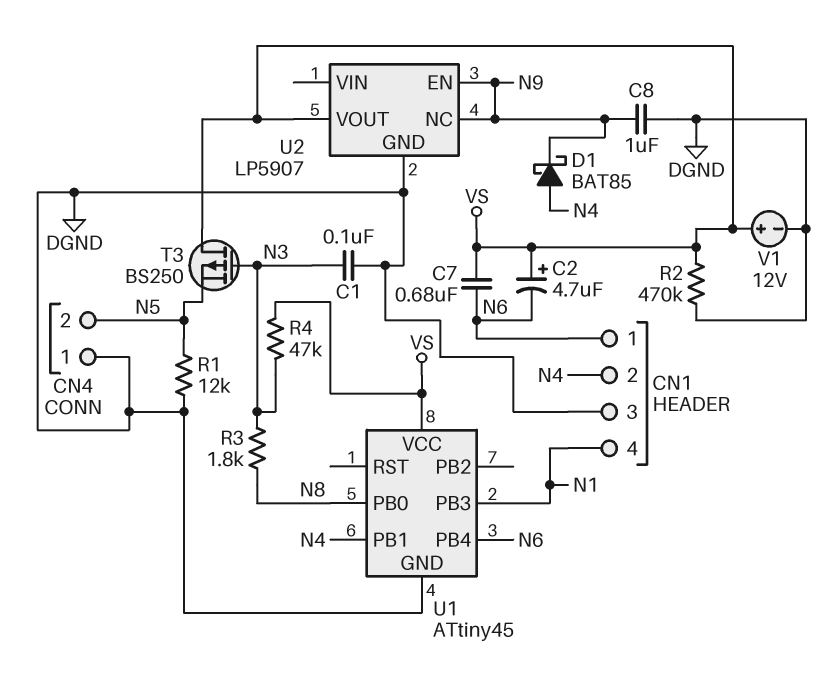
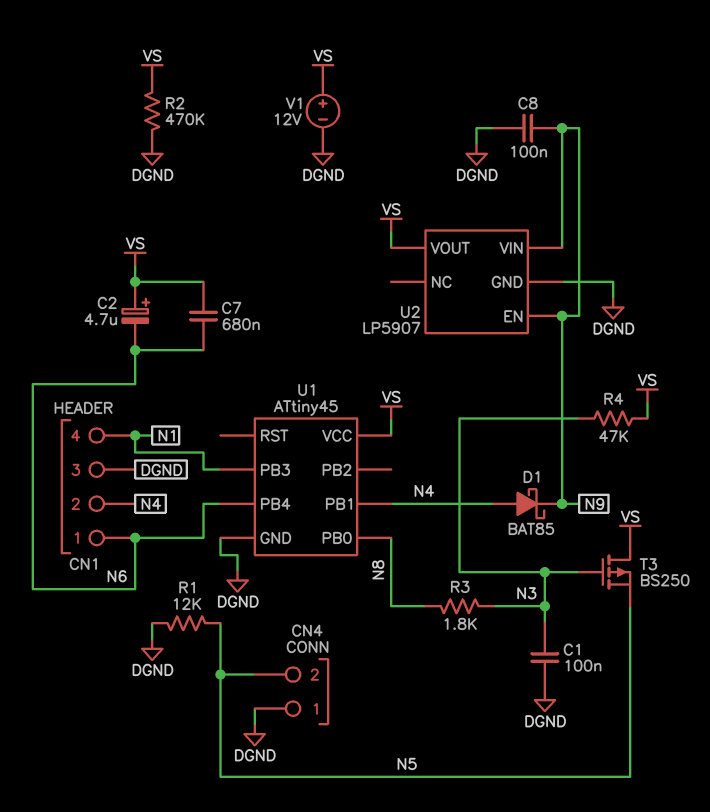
C8: 1uF (DGND, N9) -> 100nF (DGND, N9)
U2 pin NC: N9 -> none
U2 pin VIN: none -> N9

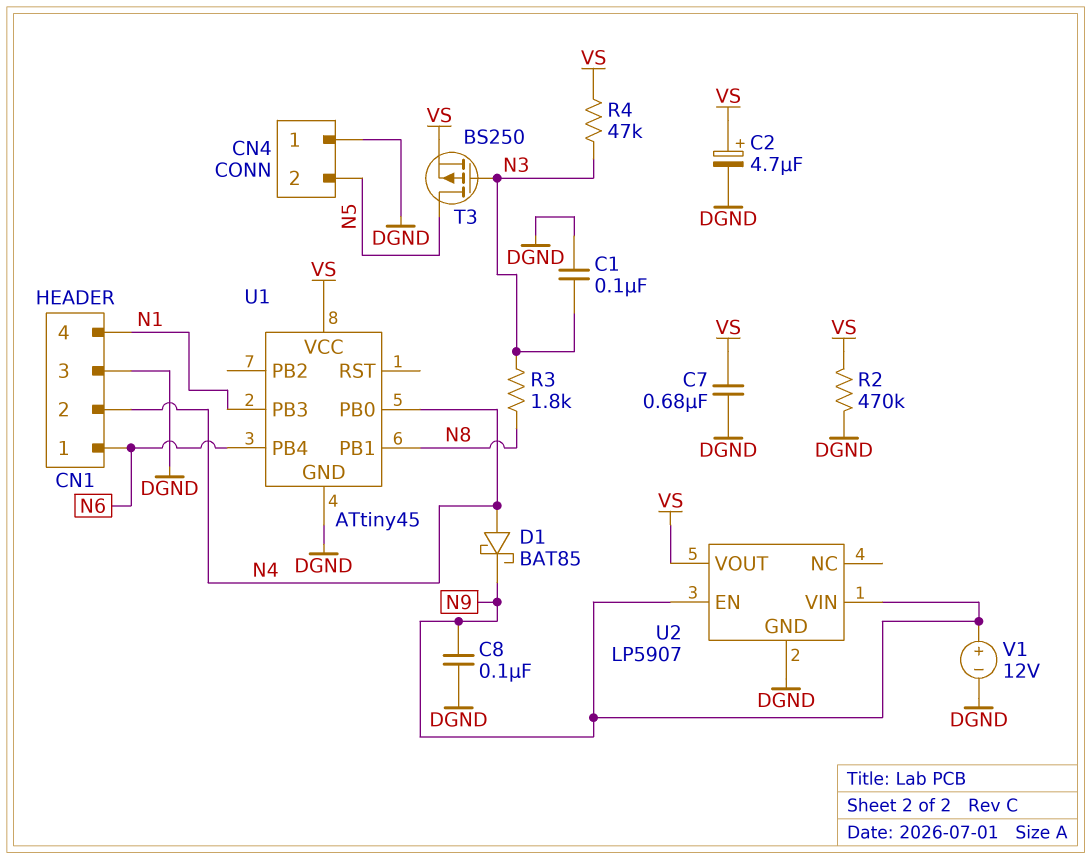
C2: 4.7uF (plus VS, minus N6) -> 4.7uF (plus VS, minus DGND)
C7: 680nF (N6, VS) -> 680nF (DGND, VS)
R1: 12k (DGND, N5) -> none
T3: PMOS BS250 (G N3, D VS, S N5) -> PMOS BS250 (G N3, D N5, S VS)
U1 pin PB0: N8 -> N4
U1 pin PB1: N4 -> N8
V1: 12V (plus VS, minus DGND) -> 12V (plus N9, minus DGND)

